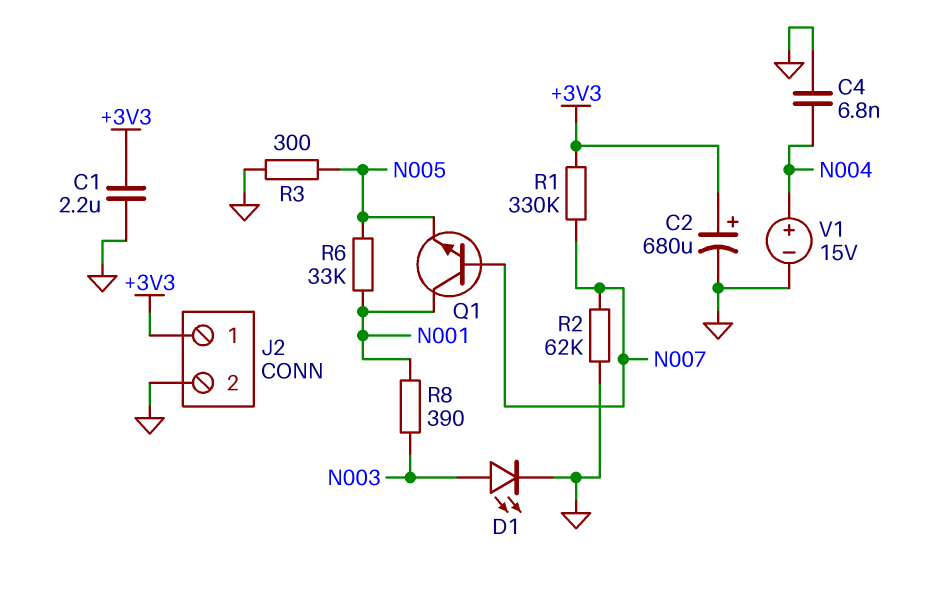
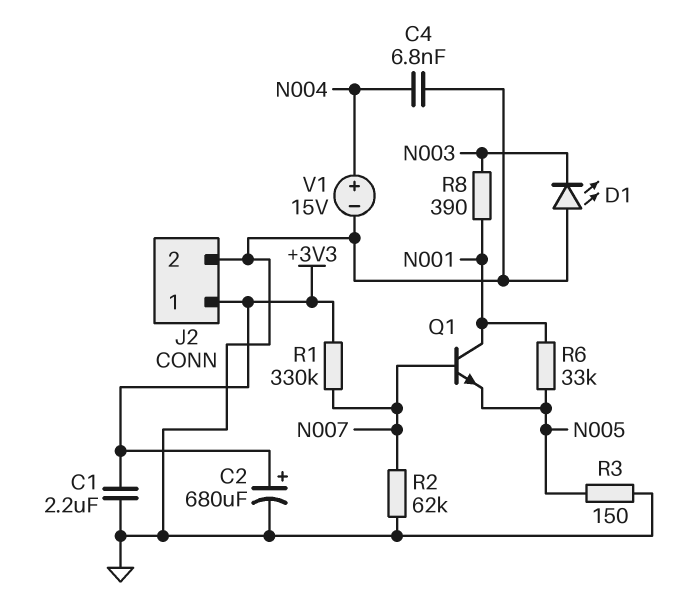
D1: LED (A N003, K GND) -> LED (A GND, K N003)
R3: 300 (GND, N005) -> 150 (GND, N005)

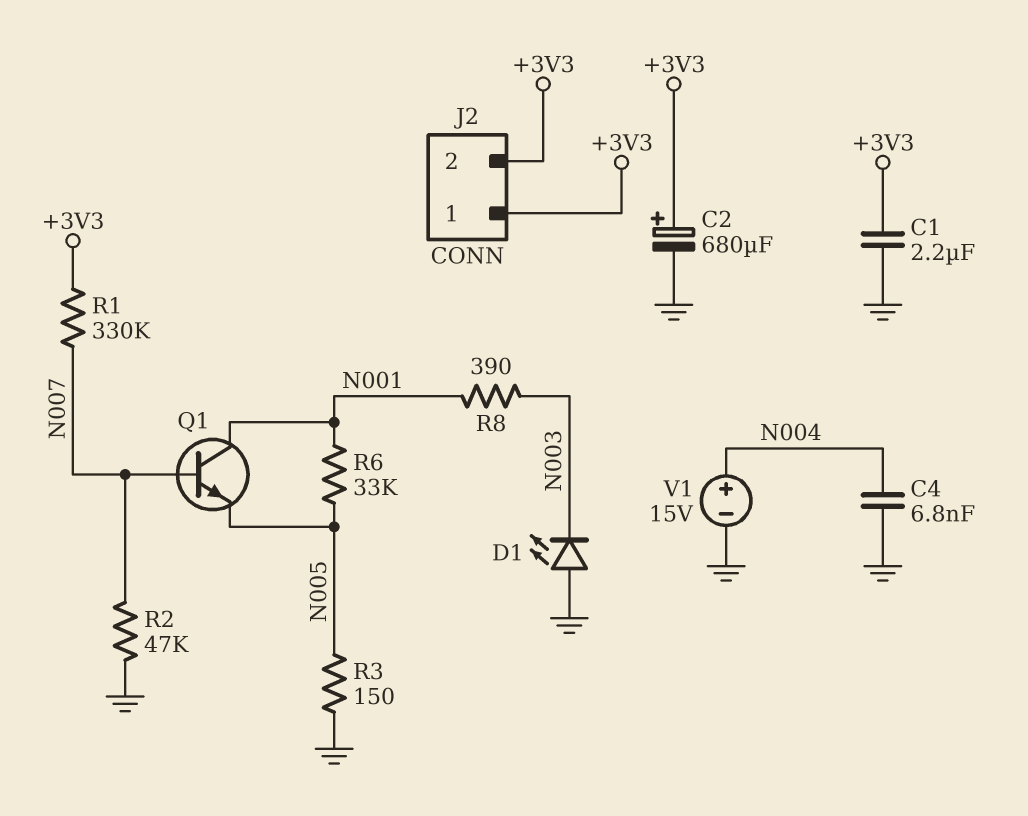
J2 pin 2: GND -> +3V3
R2: 62k (GND, N007) -> 47k (GND, N007)

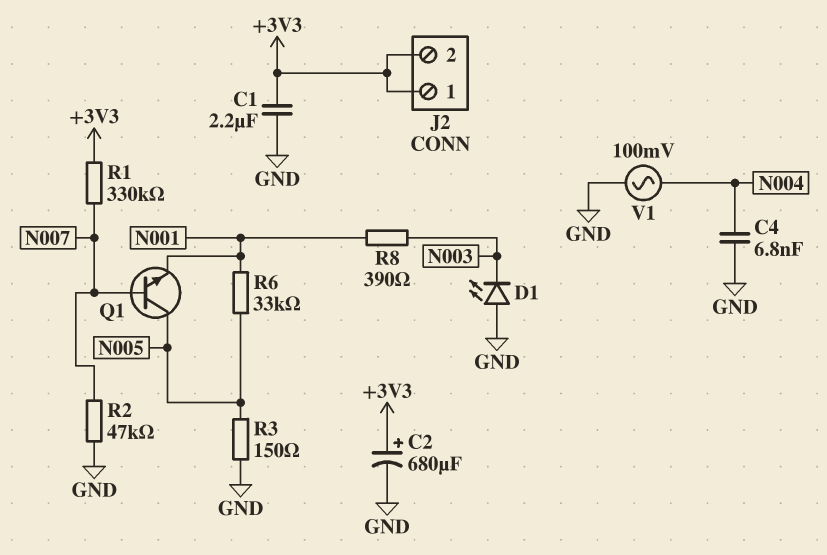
Q1: NPN (B N007, C N001, E N005) -> NPN (B N007, C N005, E N001)
V1: 15V (plus N004, minus GND) -> AC 100mV (GND, N004)

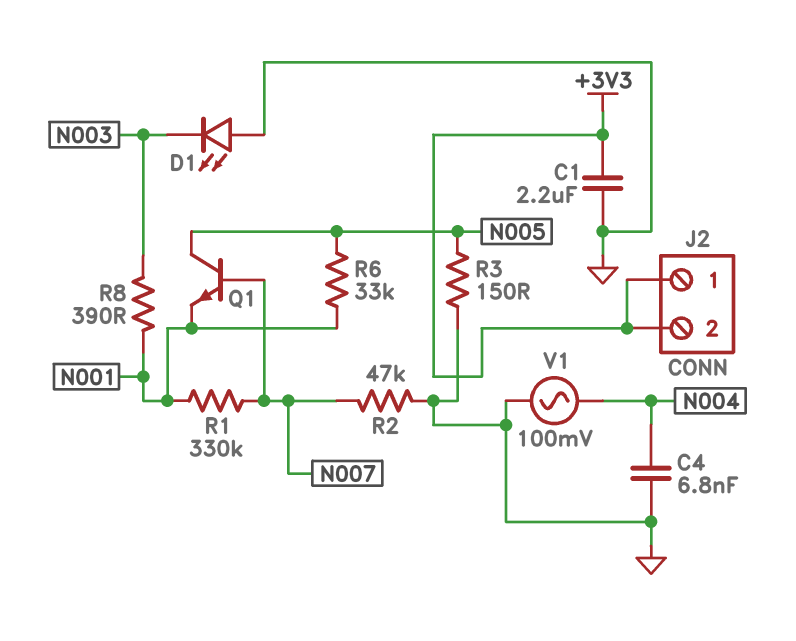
C2: 680uF (plus +3V3, minus GND) -> none
R1: 330k (+3V3, N007) -> 330k (N001, N007)

